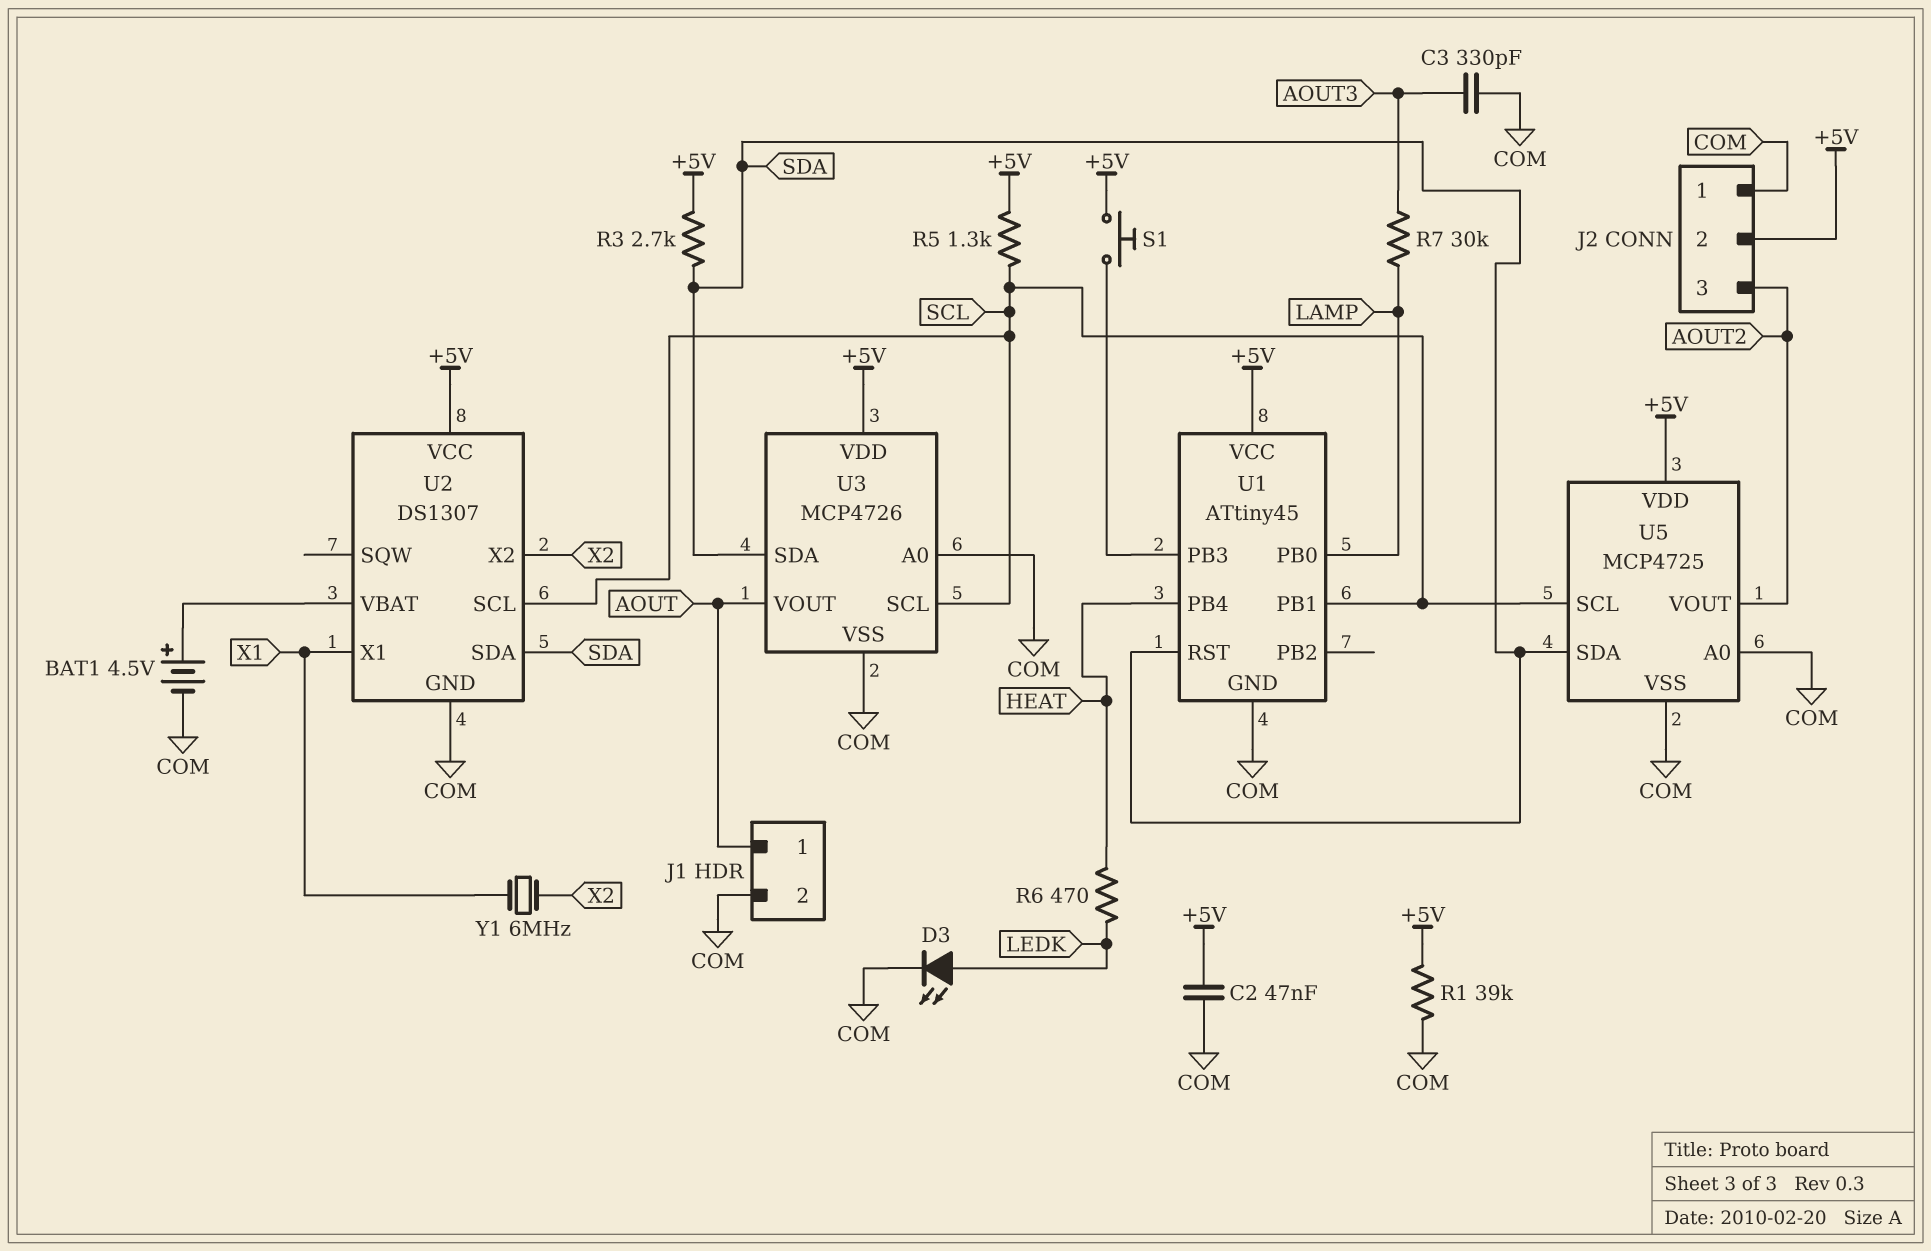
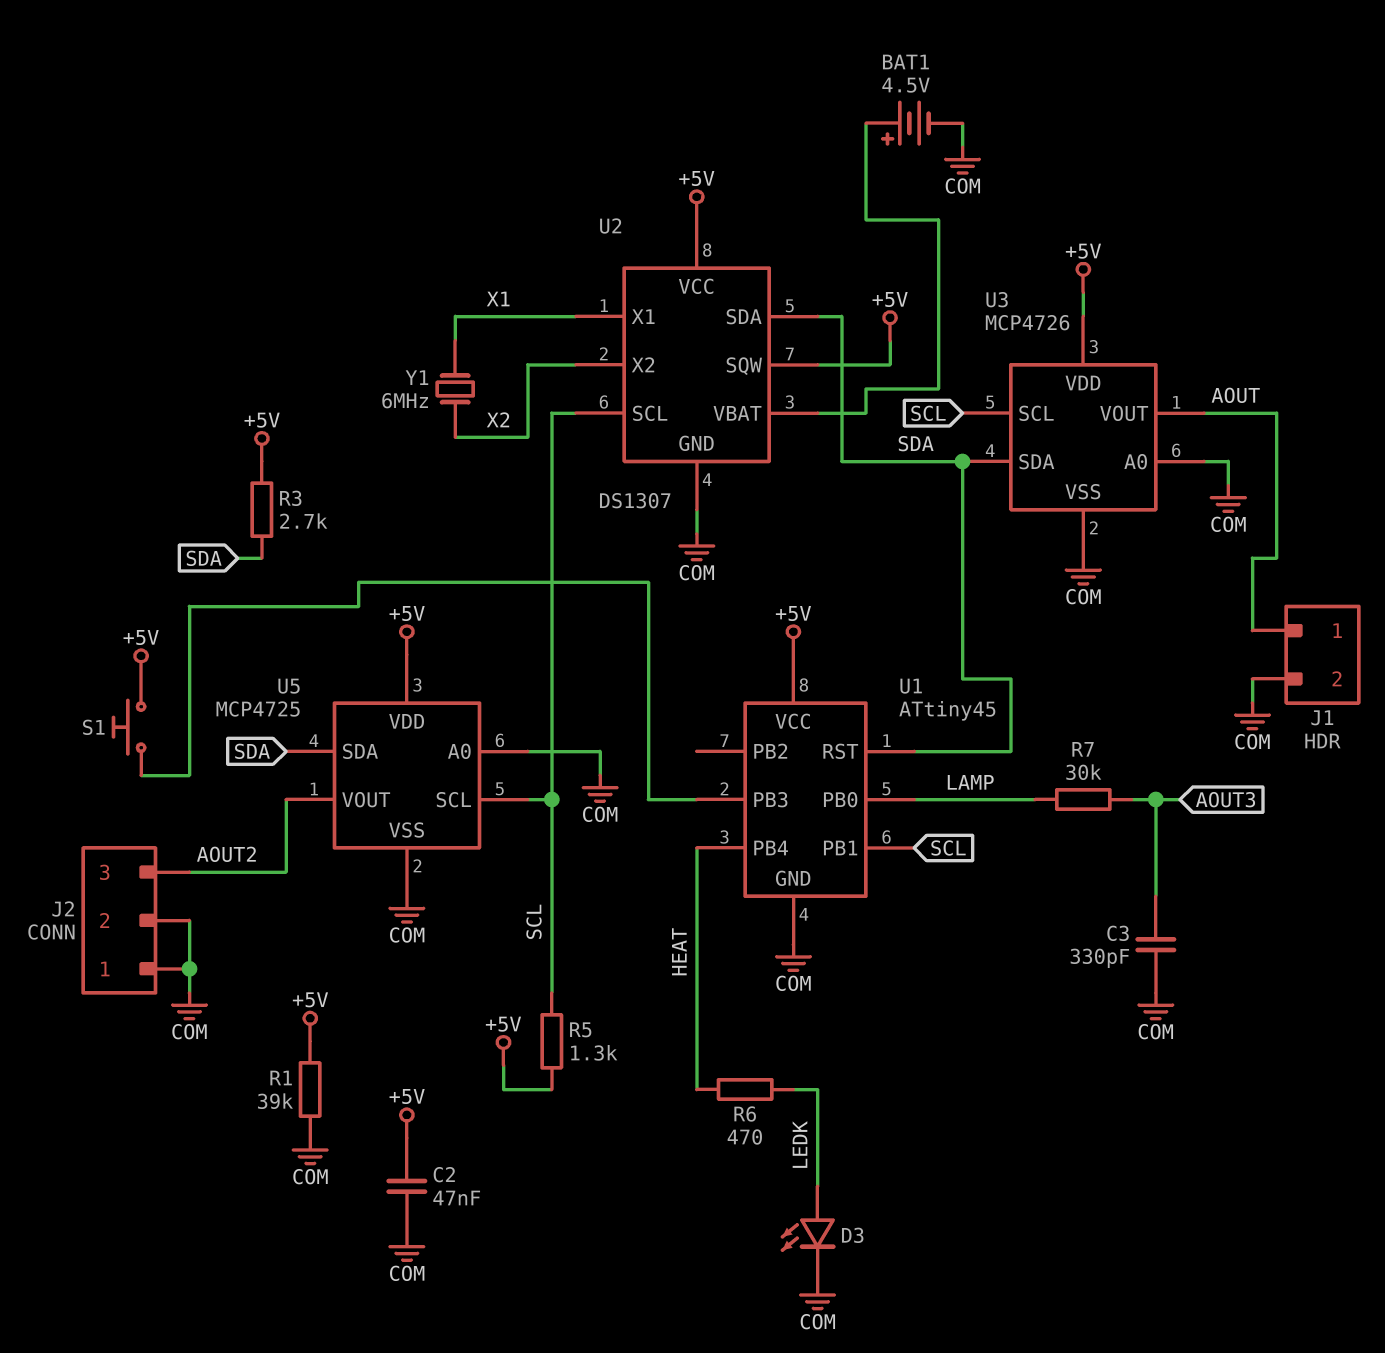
J2 pin 2: +5V -> COM
U2 pin SQW: none -> +5V

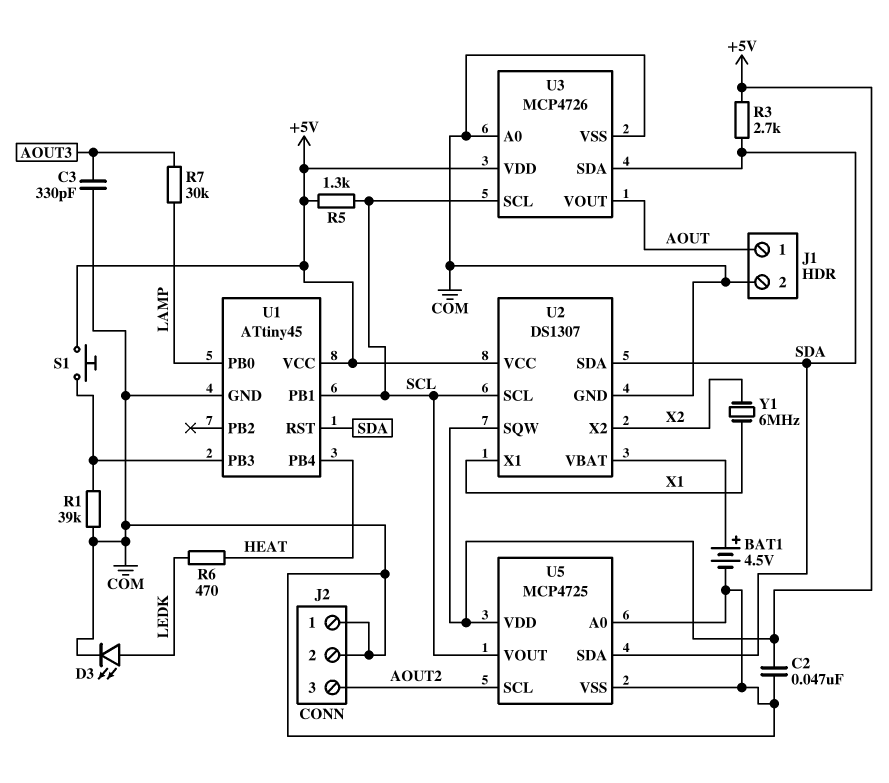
R1: 39k (+5V, COM) -> 39k (COM, U1/PB3)
U5 pin SCL: SCL -> AOUT2
U5 pin VOUT: AOUT2 -> SCL

